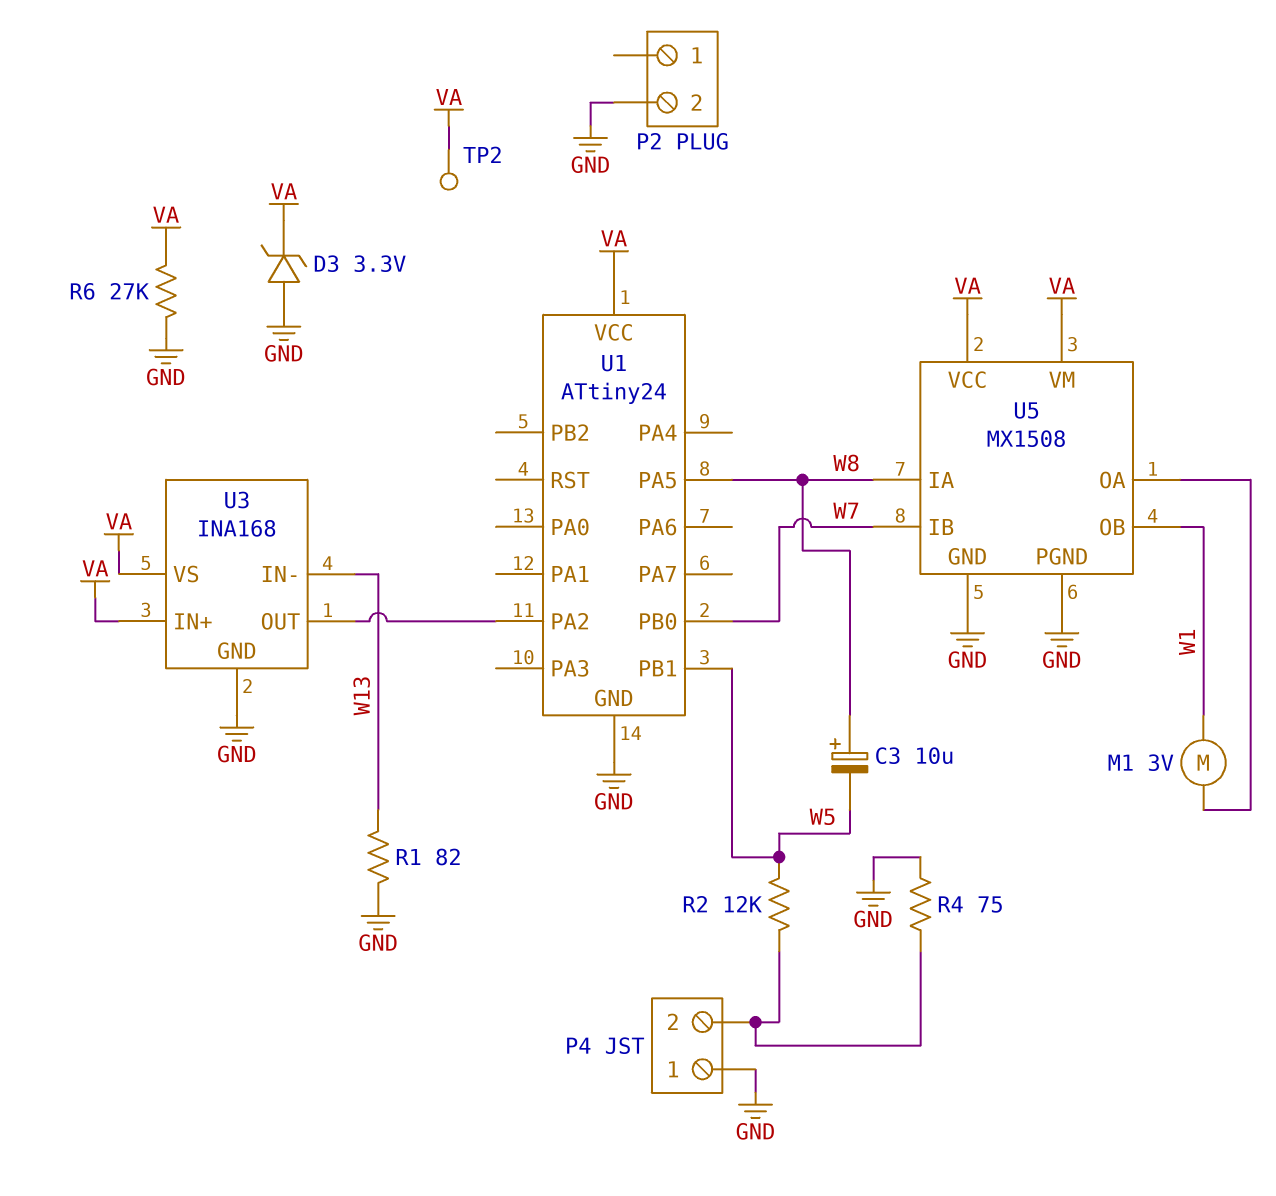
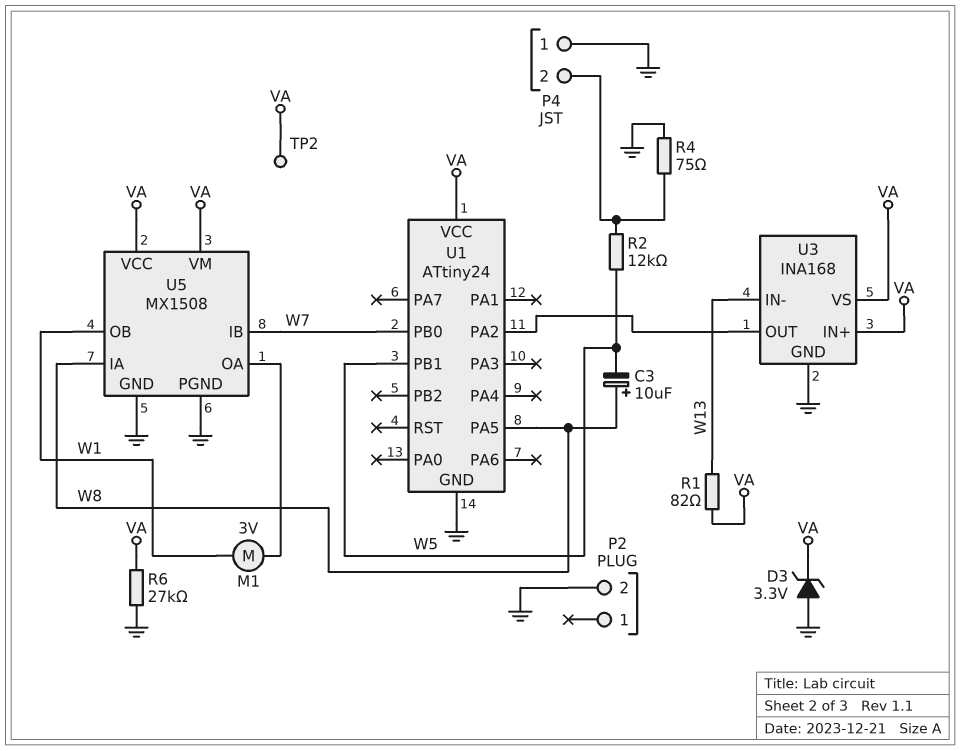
R1: 82 (GND, W13) -> 82 (VA, W13)

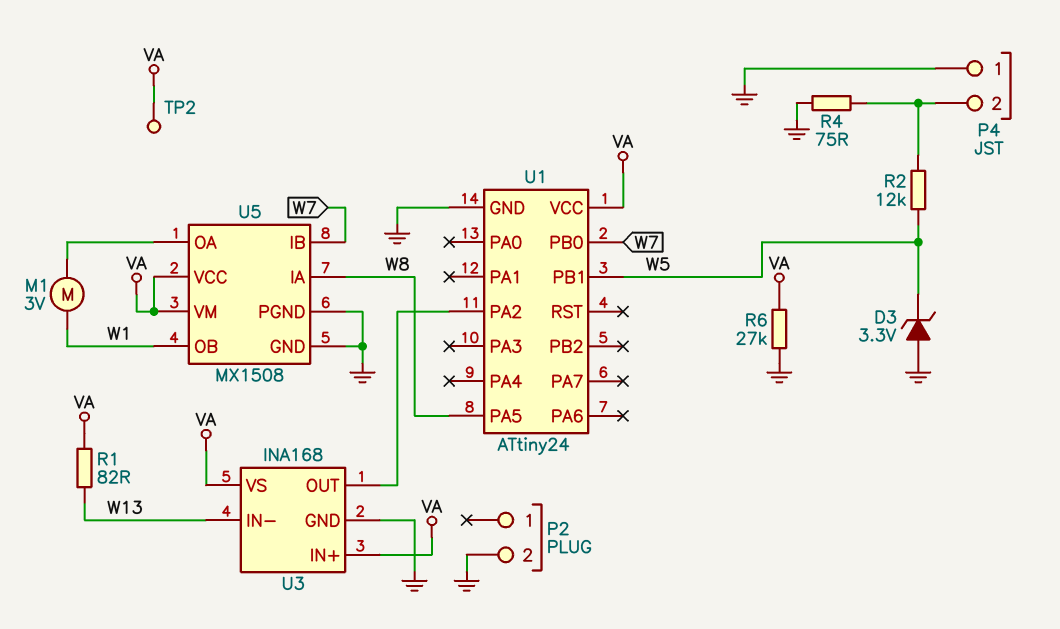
C3: 10uF (plus W8, minus W5) -> none
D3: zener 3.3V (A GND, K VA) -> zener 3.3V (A GND, K W5)

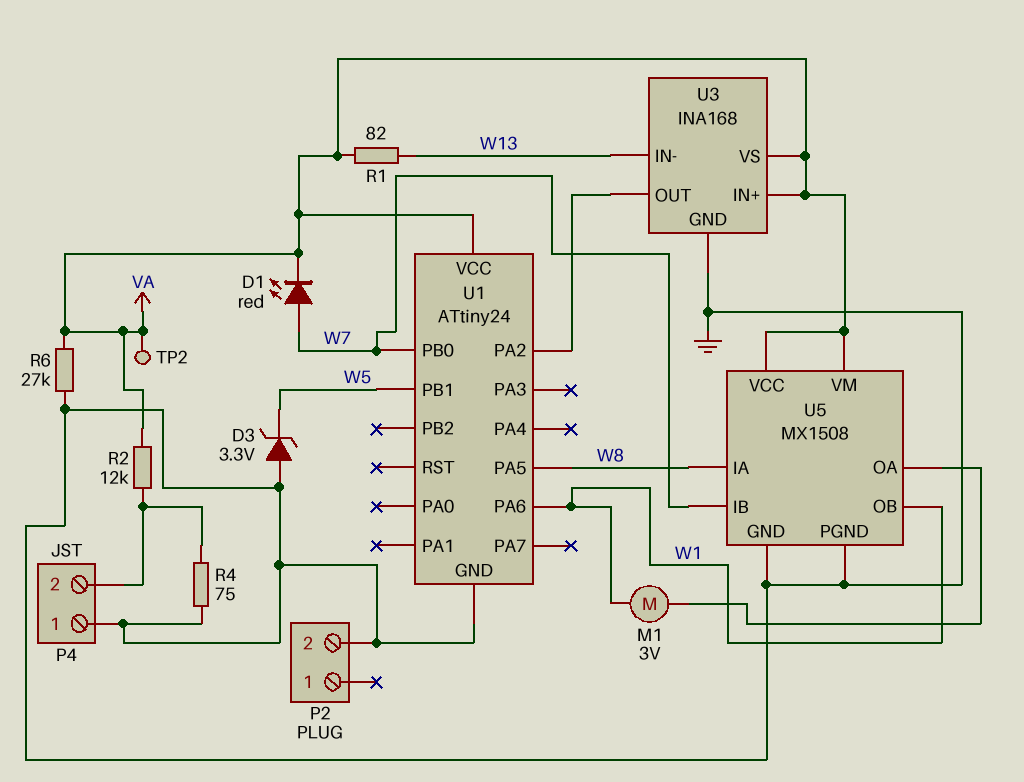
D1: none -> LED red (A W7, K VA)
R2: 12k (P4/2, W5) -> 12k (P4/2, VA)
U1 pin PA6: none -> W1

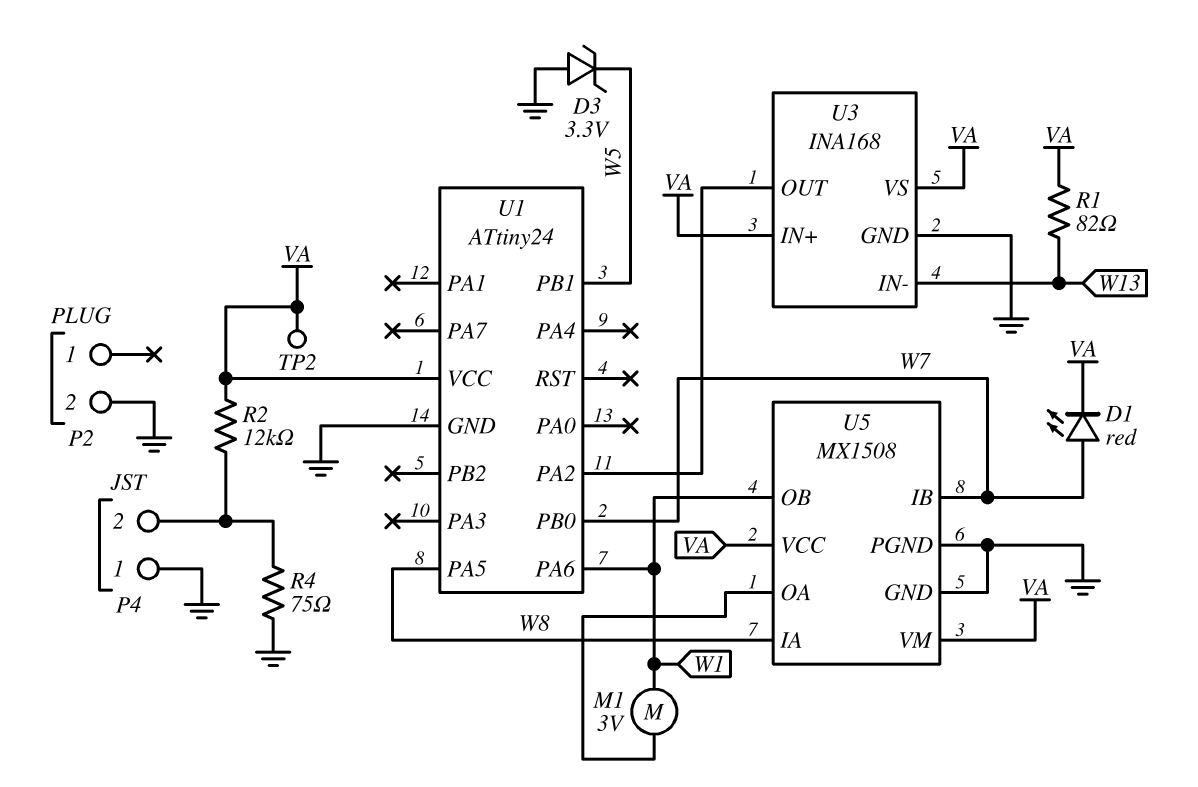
R6: 27k (GND, VA) -> none

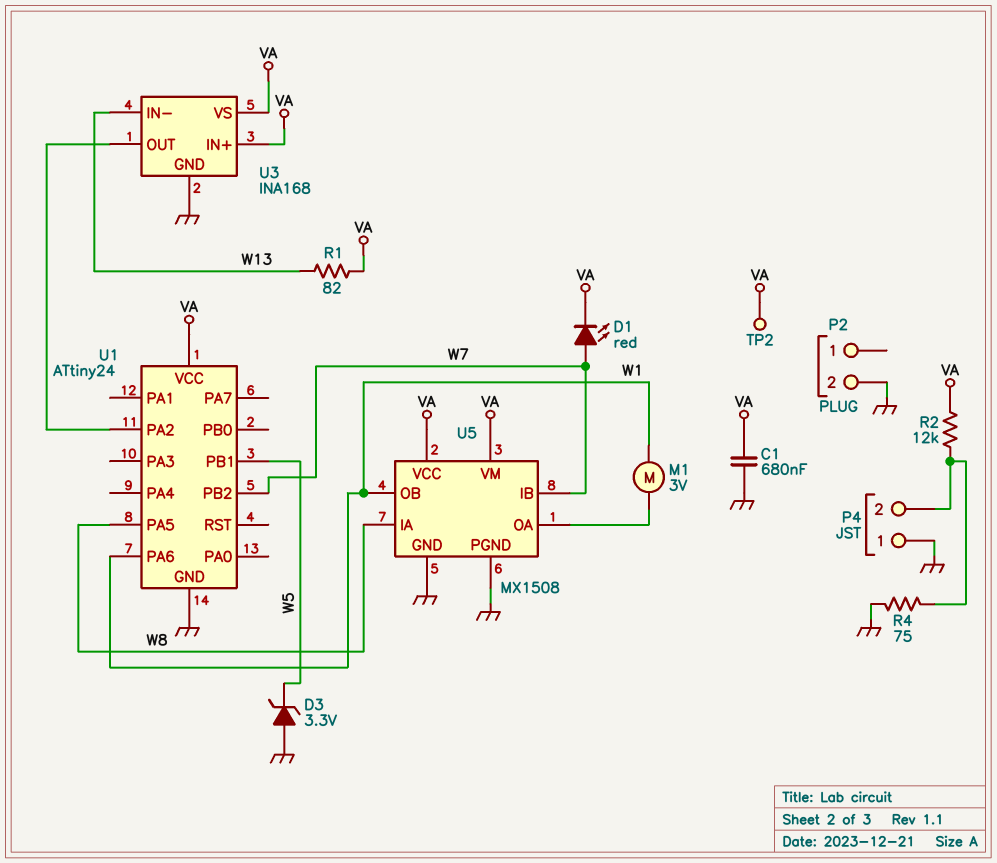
C1: none -> 680nF (GND, VA)
U1 pin PB0: W7 -> none
U1 pin PB2: none -> W7

